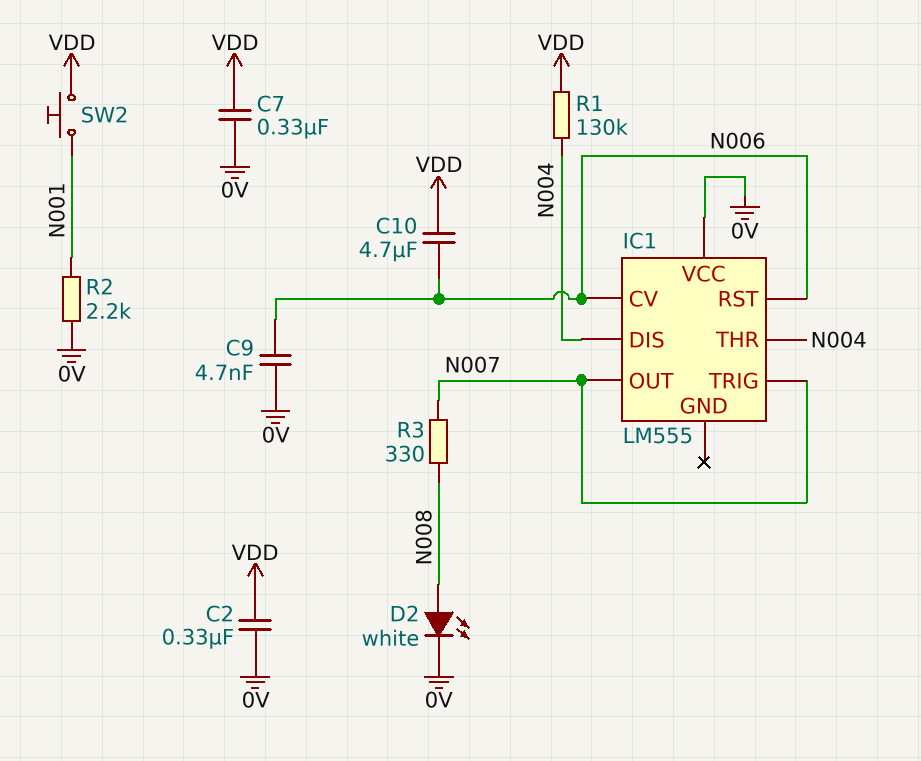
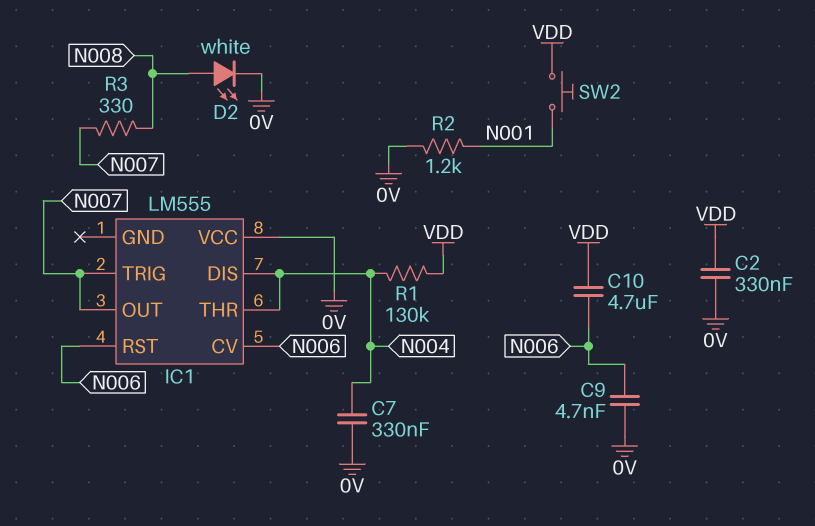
C7: 330nF (0V, VDD) -> 330nF (0V, N004)
R2: 2.2k (0V, N001) -> 1.2k (0V, N001)

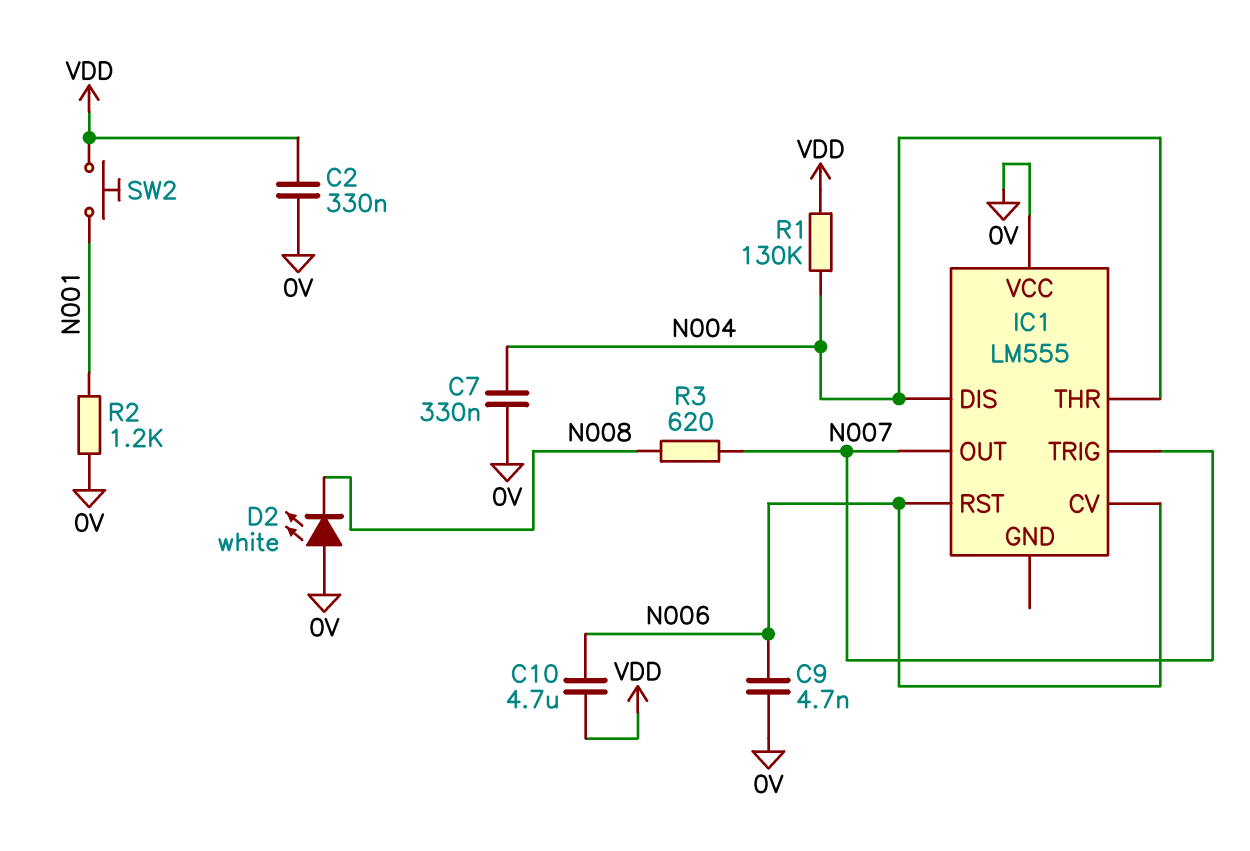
D2: LED white (A N008, K 0V) -> LED white (A 0V, K N008)
R3: 330 (N007, N008) -> 620 (N007, N008)

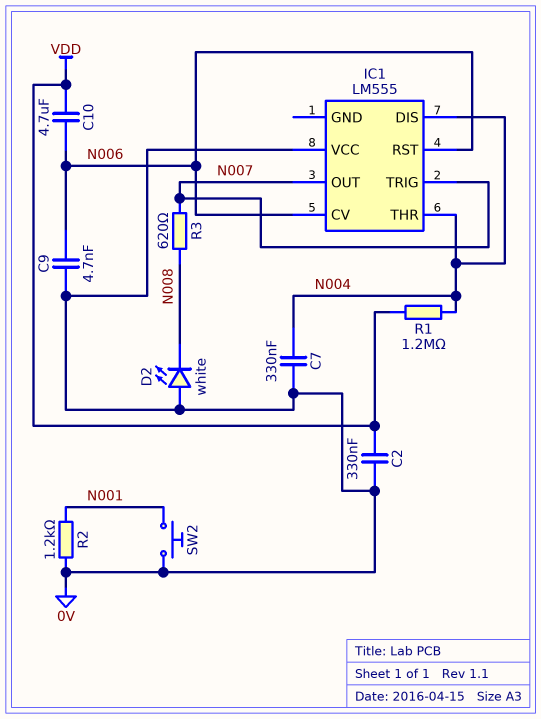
R1: 130k (N004, VDD) -> 1.2M (N004, VDD)
SW2: button (N001, VDD) -> button (0V, N001)

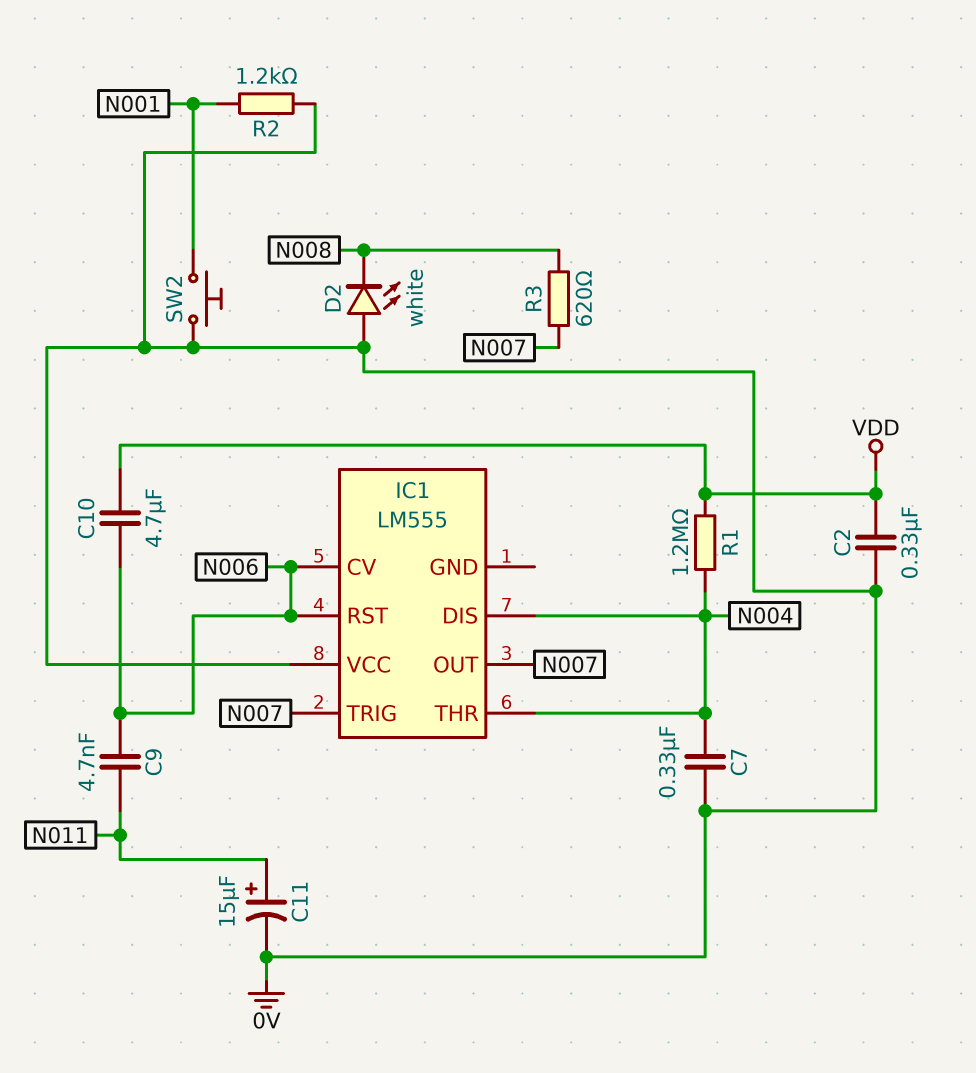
C9: 4.7nF (0V, N006) -> 4.7nF (N006, N011)
C11: none -> 15uF (plus N011, minus 0V)

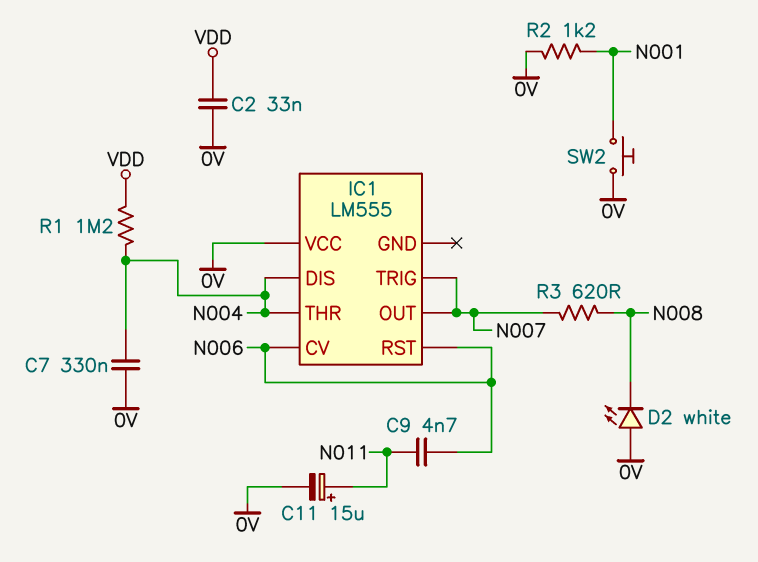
C2: 330nF (0V, VDD) -> 33nF (0V, VDD)
C10: 4.7uF (N006, VDD) -> none

